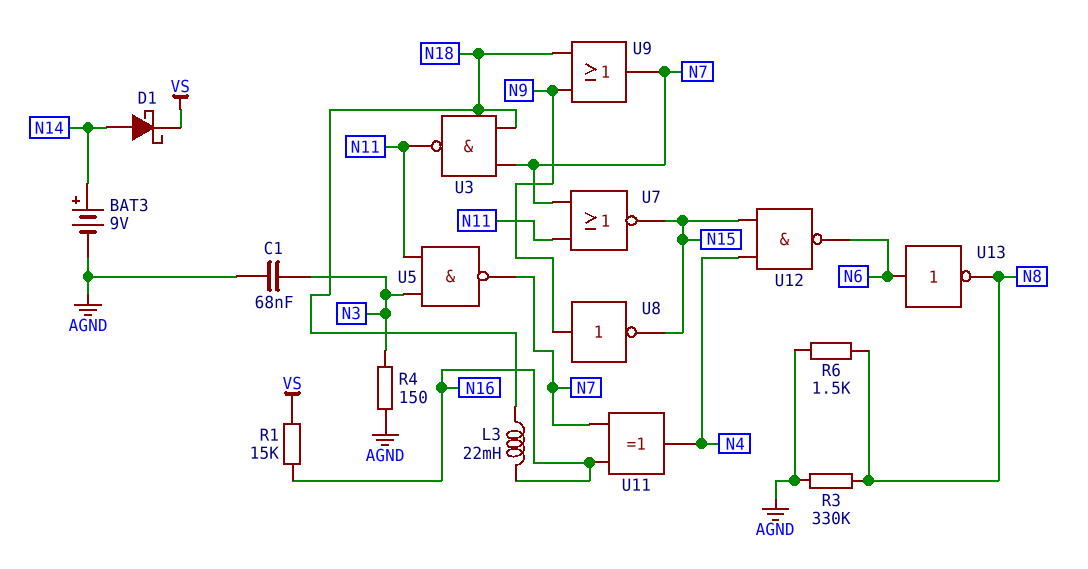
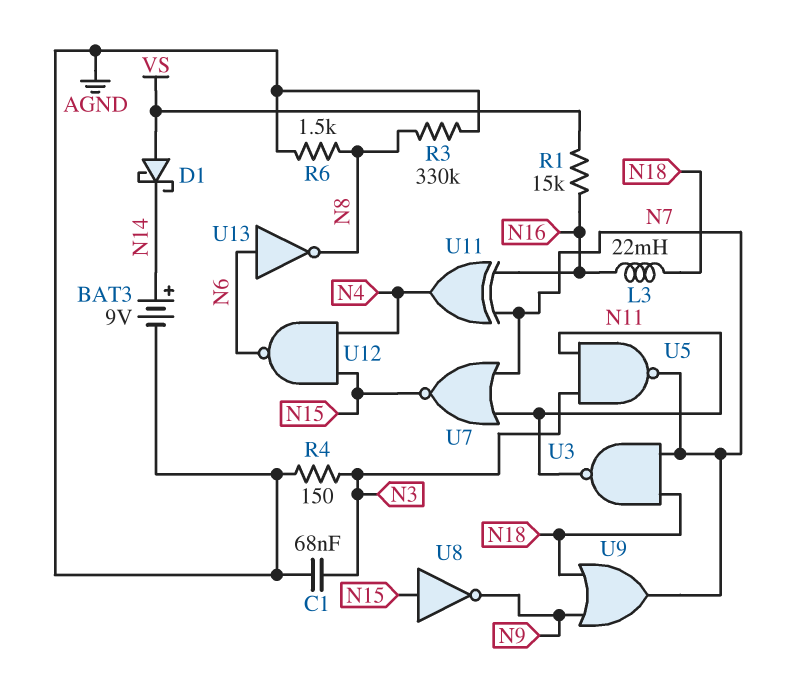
D1: schottky (A N14, K VS) -> schottky (A VS, K N14)
U8: NOT (in N9, out N15) -> NOT (in N15, out N9)

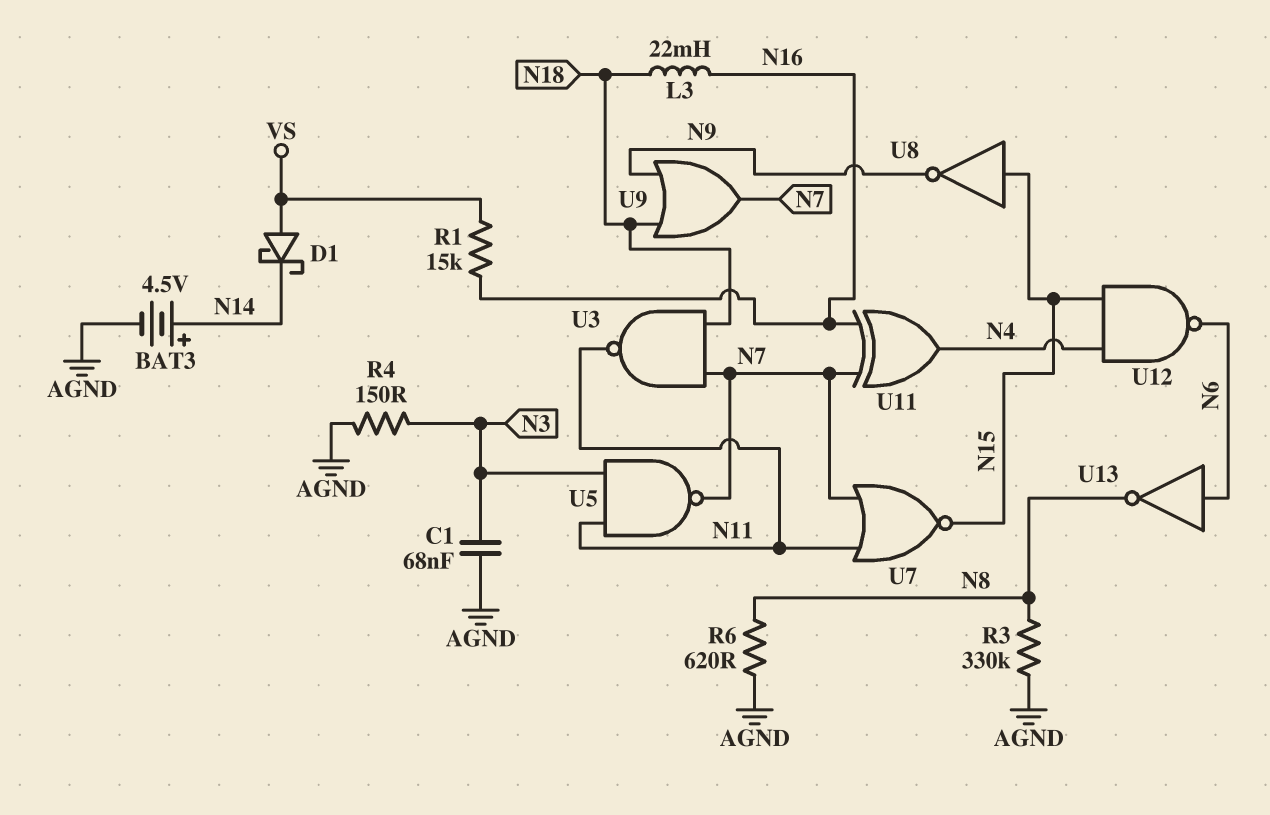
BAT3: 9V (plus N14, minus AGND) -> 4.5V (plus N14, minus AGND)
R6: 1.5k (AGND, N8) -> 620 (AGND, N8)

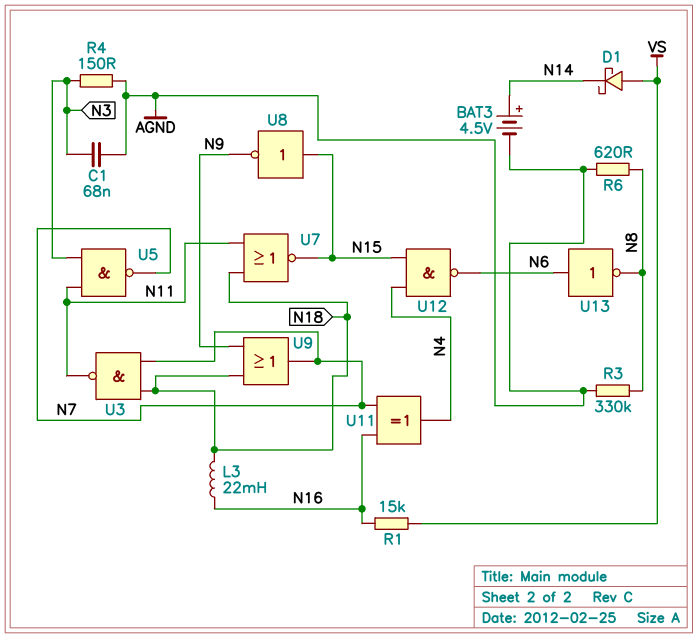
U7: NOR (in N7, in N11, out N15) -> NOR (in N11, in N18, out N15)

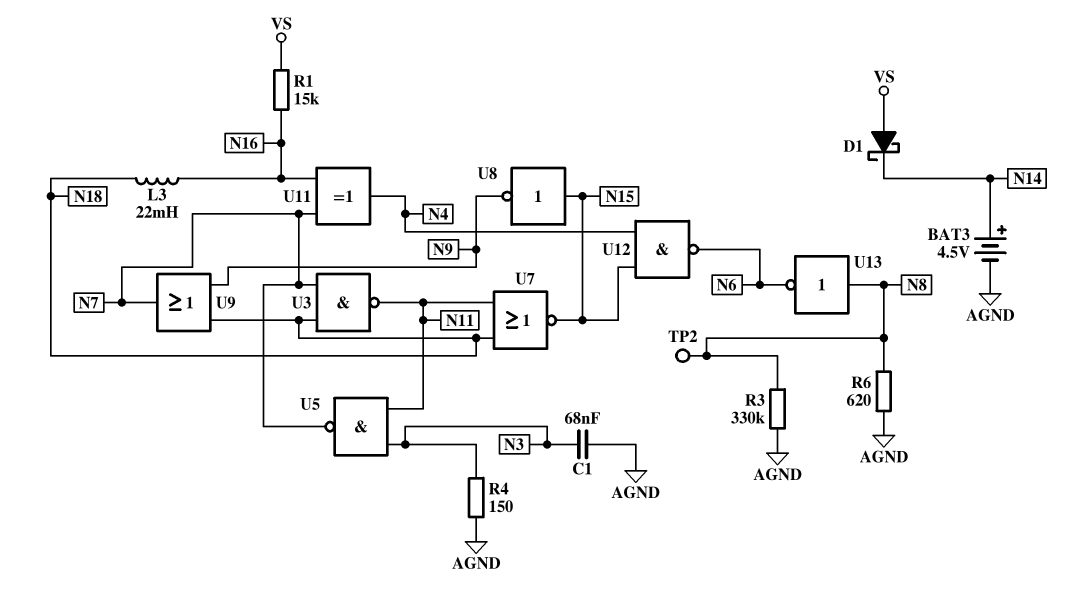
TP2: none -> test point (N8)
U13: NOT (in N6, out N8) -> NOT (in N8, out N6)

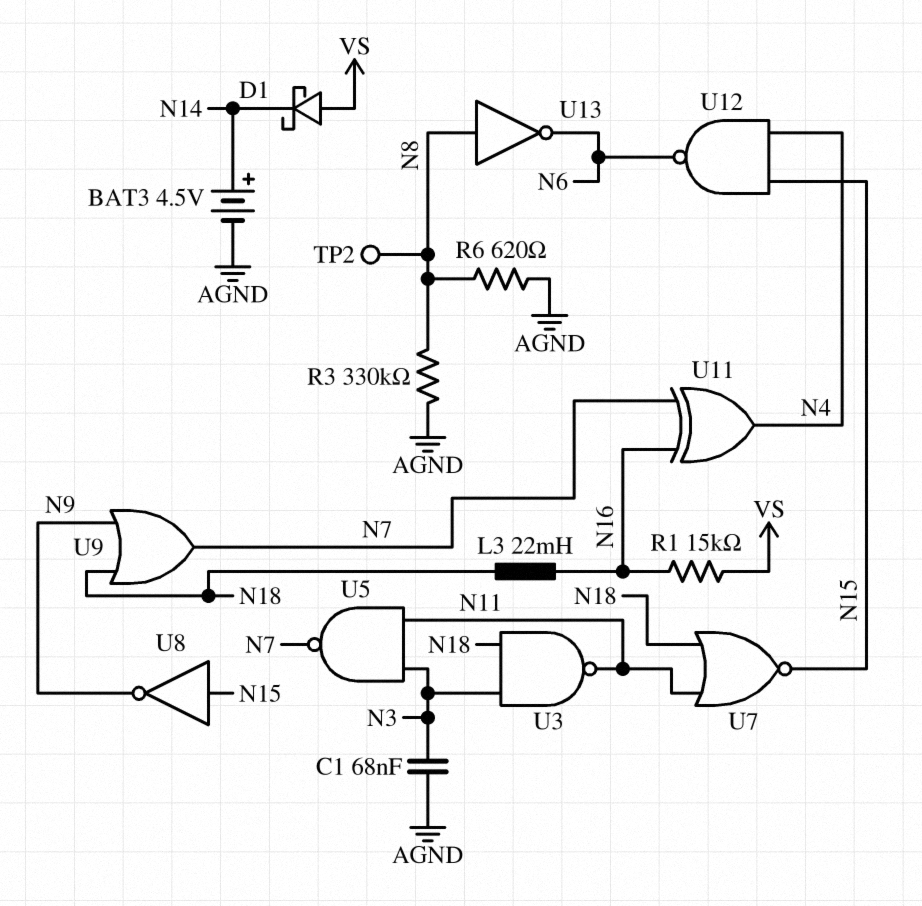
R4: 150 (AGND, N3) -> none
U3: NAND (in N7, in N18, out N11) -> NAND (in N3, in N18, out N11)

